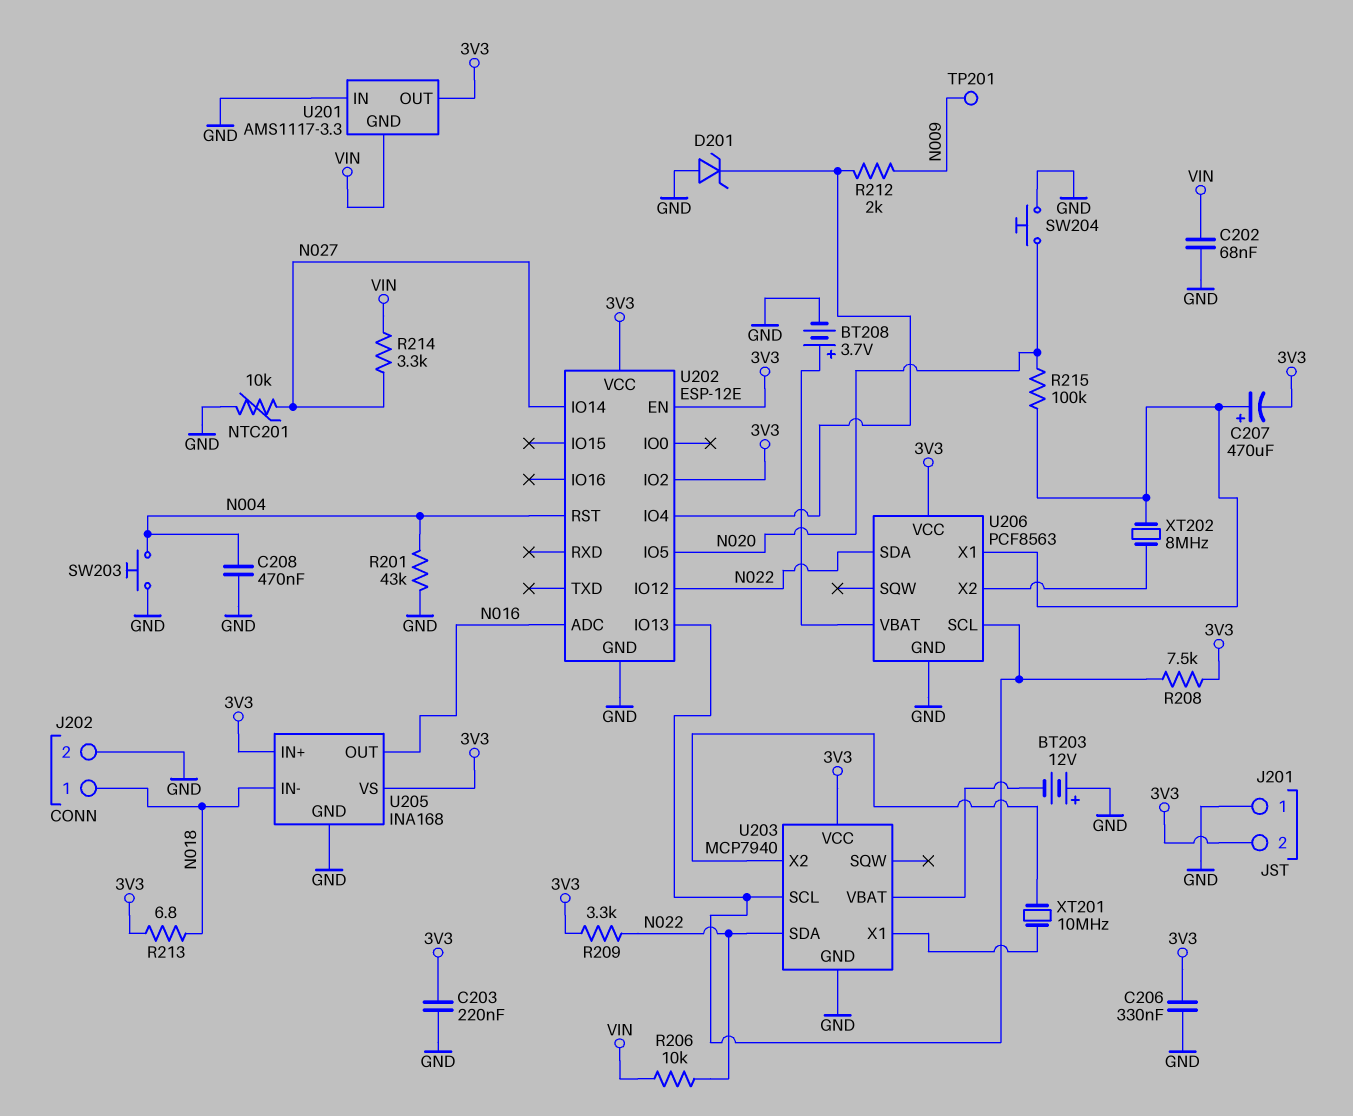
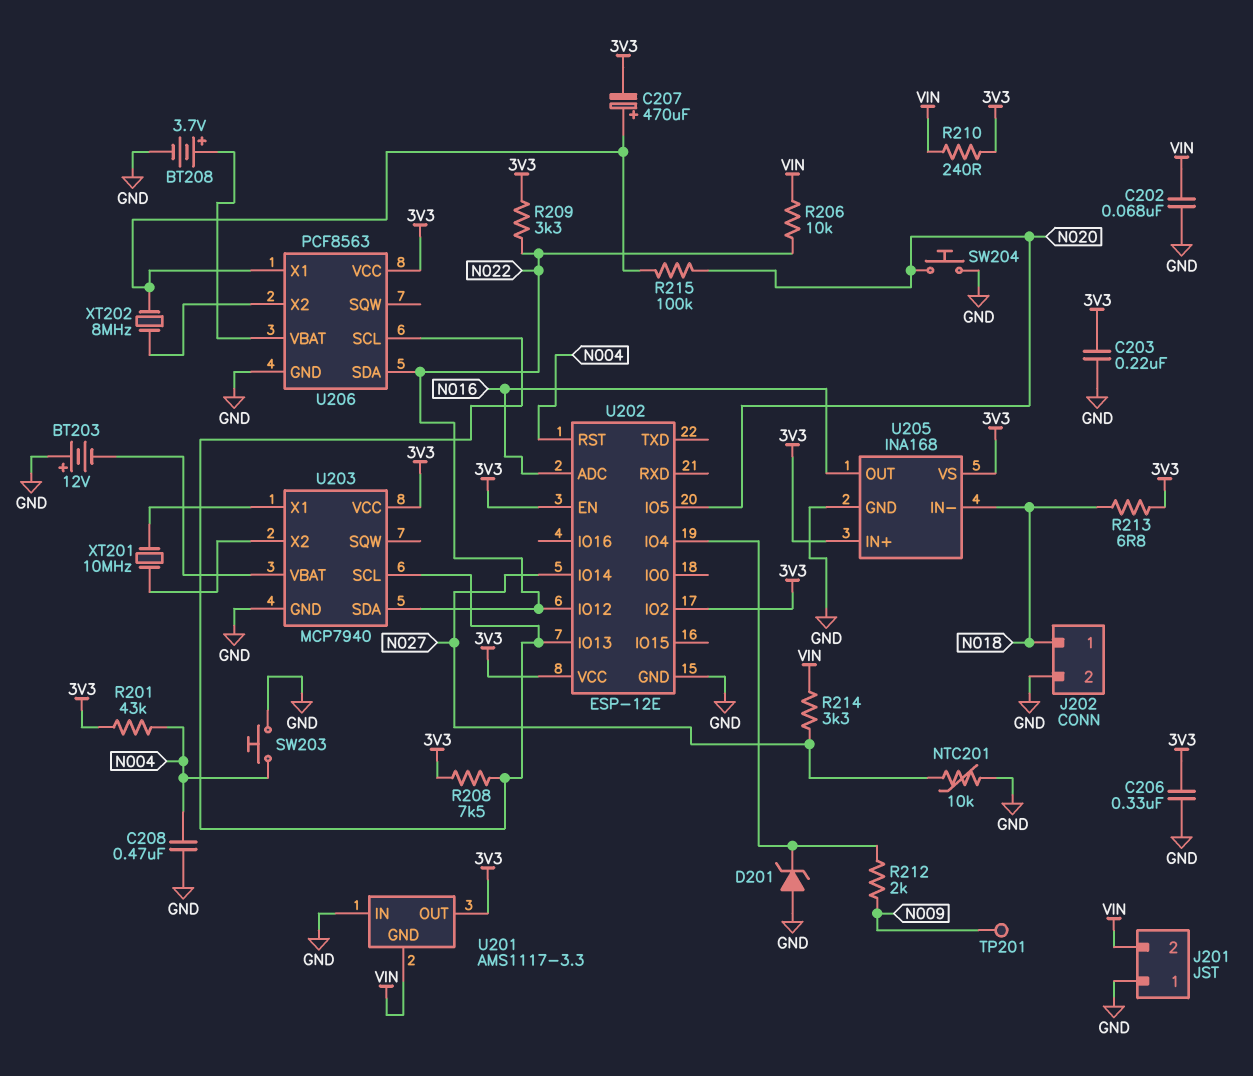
J201 pin 2: 3V3 -> VIN
R201: 43k (GND, N004) -> 43k (3V3, N004)
R210: none -> 240 (3V3, VIN)

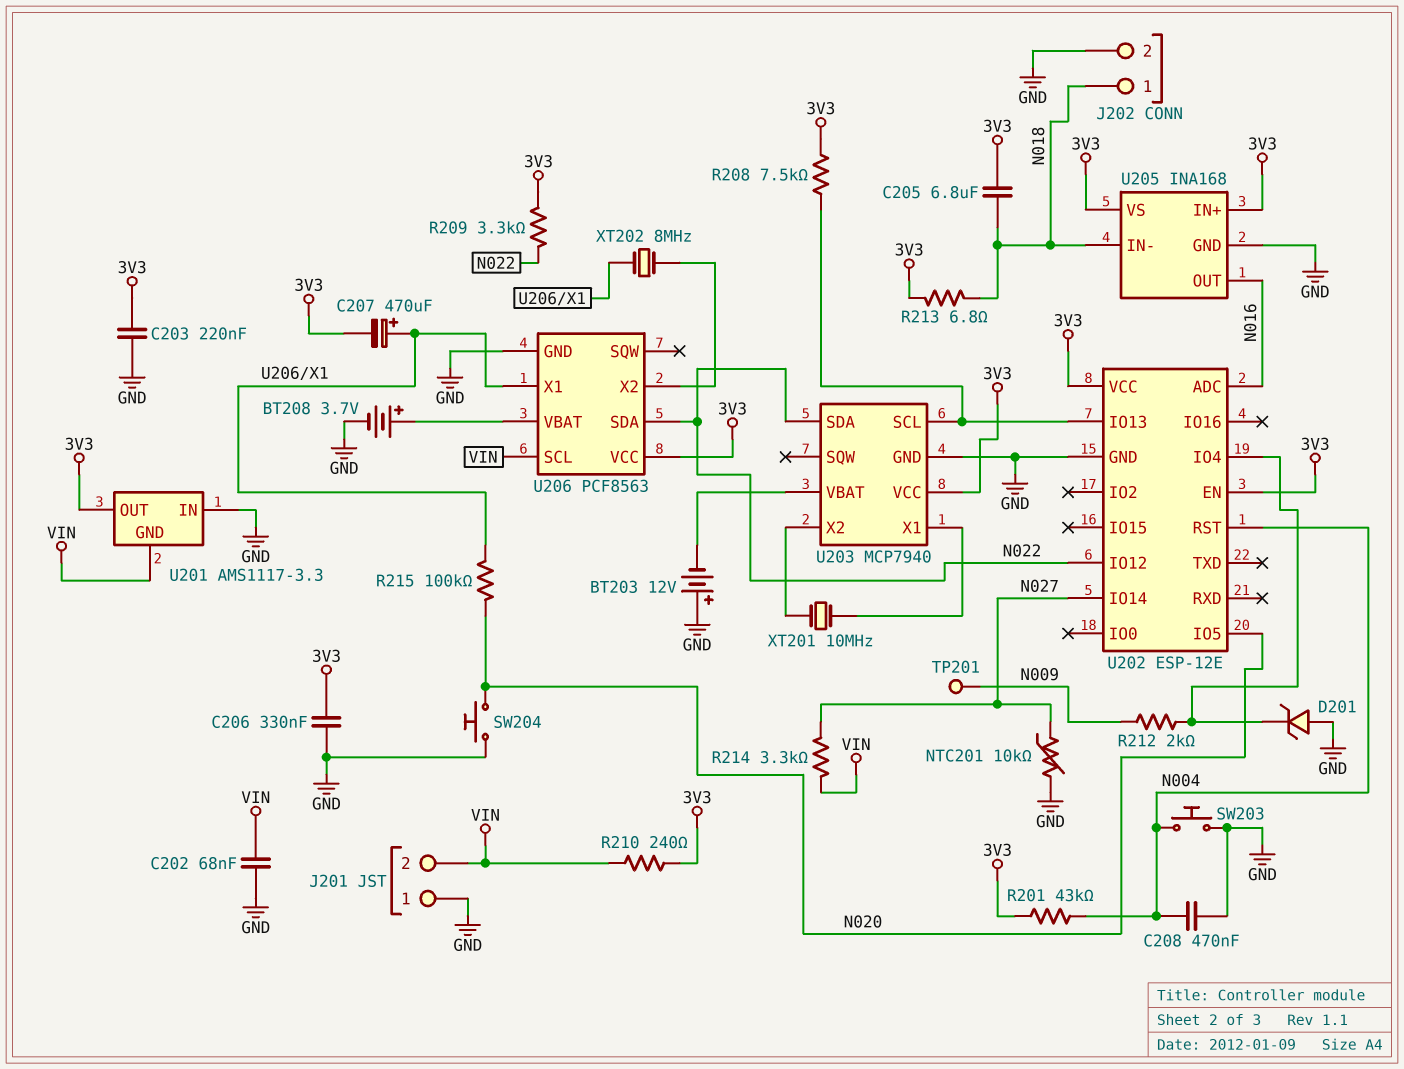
C205: none -> 6.8uF (3V3, N018)
R206: 10k (N022, VIN) -> none
U202 pin IO2: 3V3 -> none
U206 pin SCL: U202/IO13 -> VIN

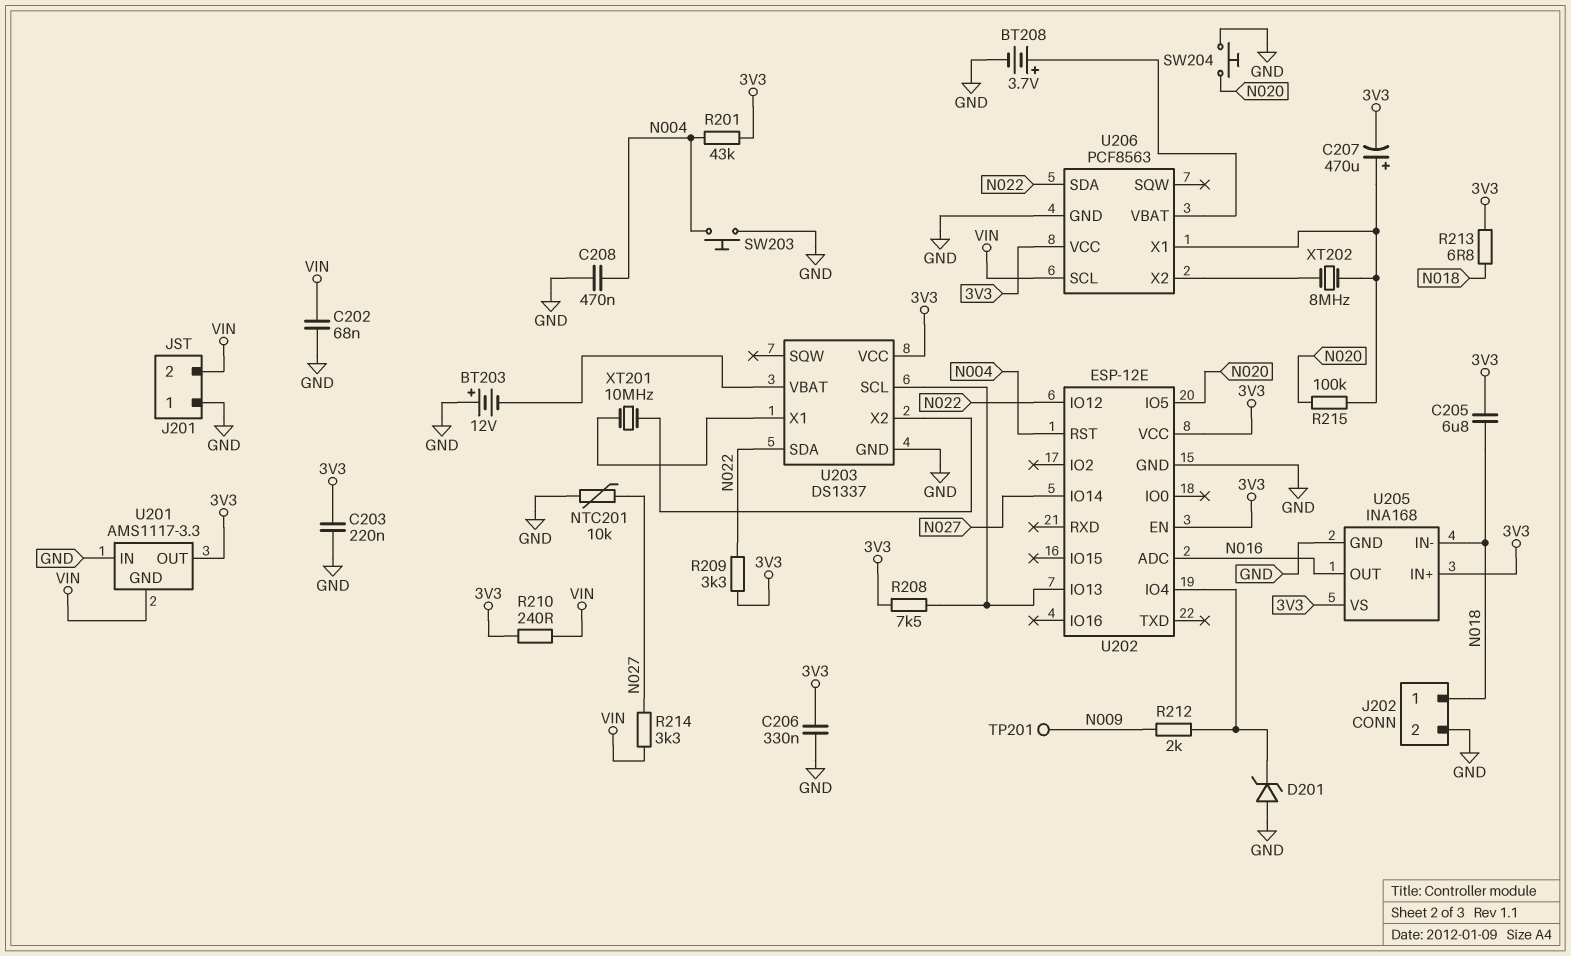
U203: MCP7940 -> DS1337

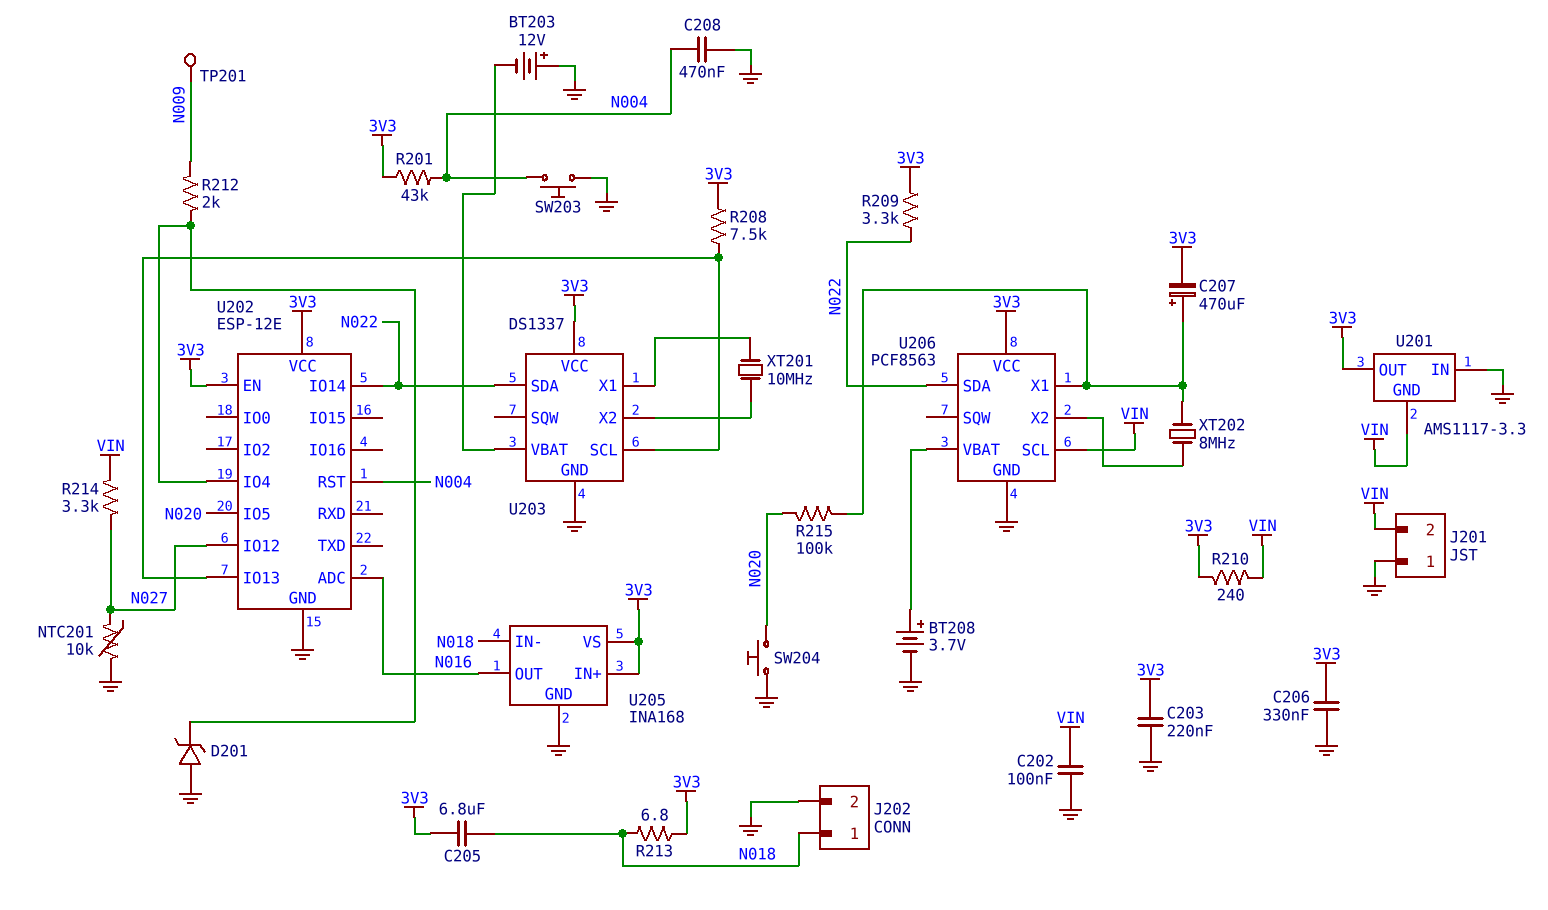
C202: 68nF (GND, VIN) -> 100nF (GND, VIN)
U202 pin IO12: N022 -> N027
U202 pin IO14: N027 -> N022

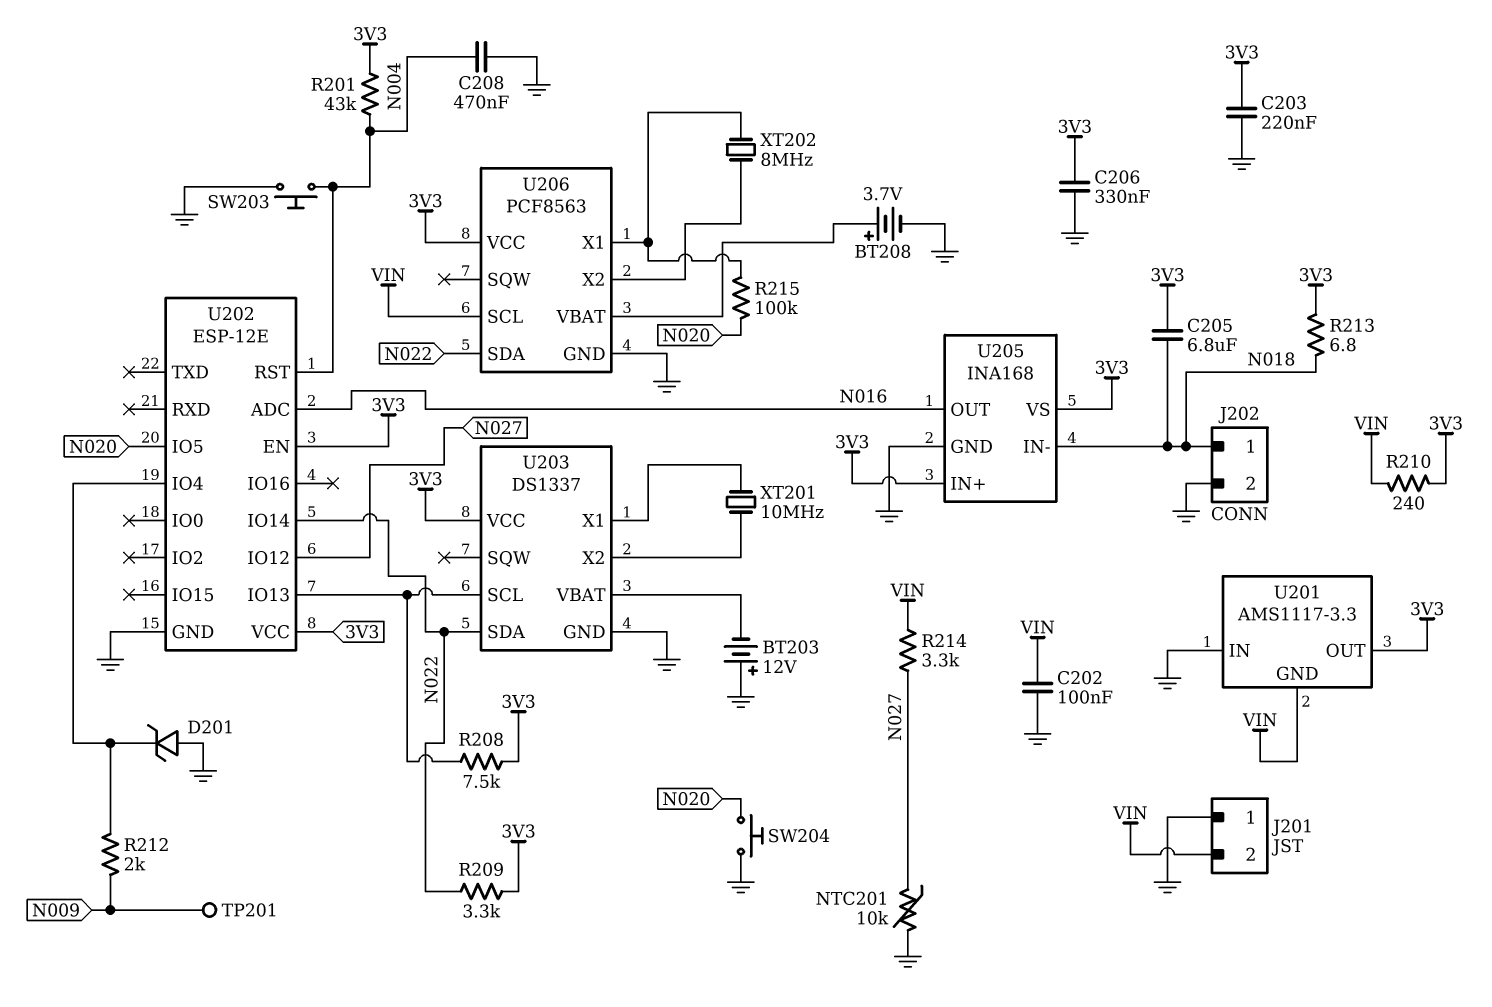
C207: 470uF (plus U206/X1, minus 3V3) -> none

